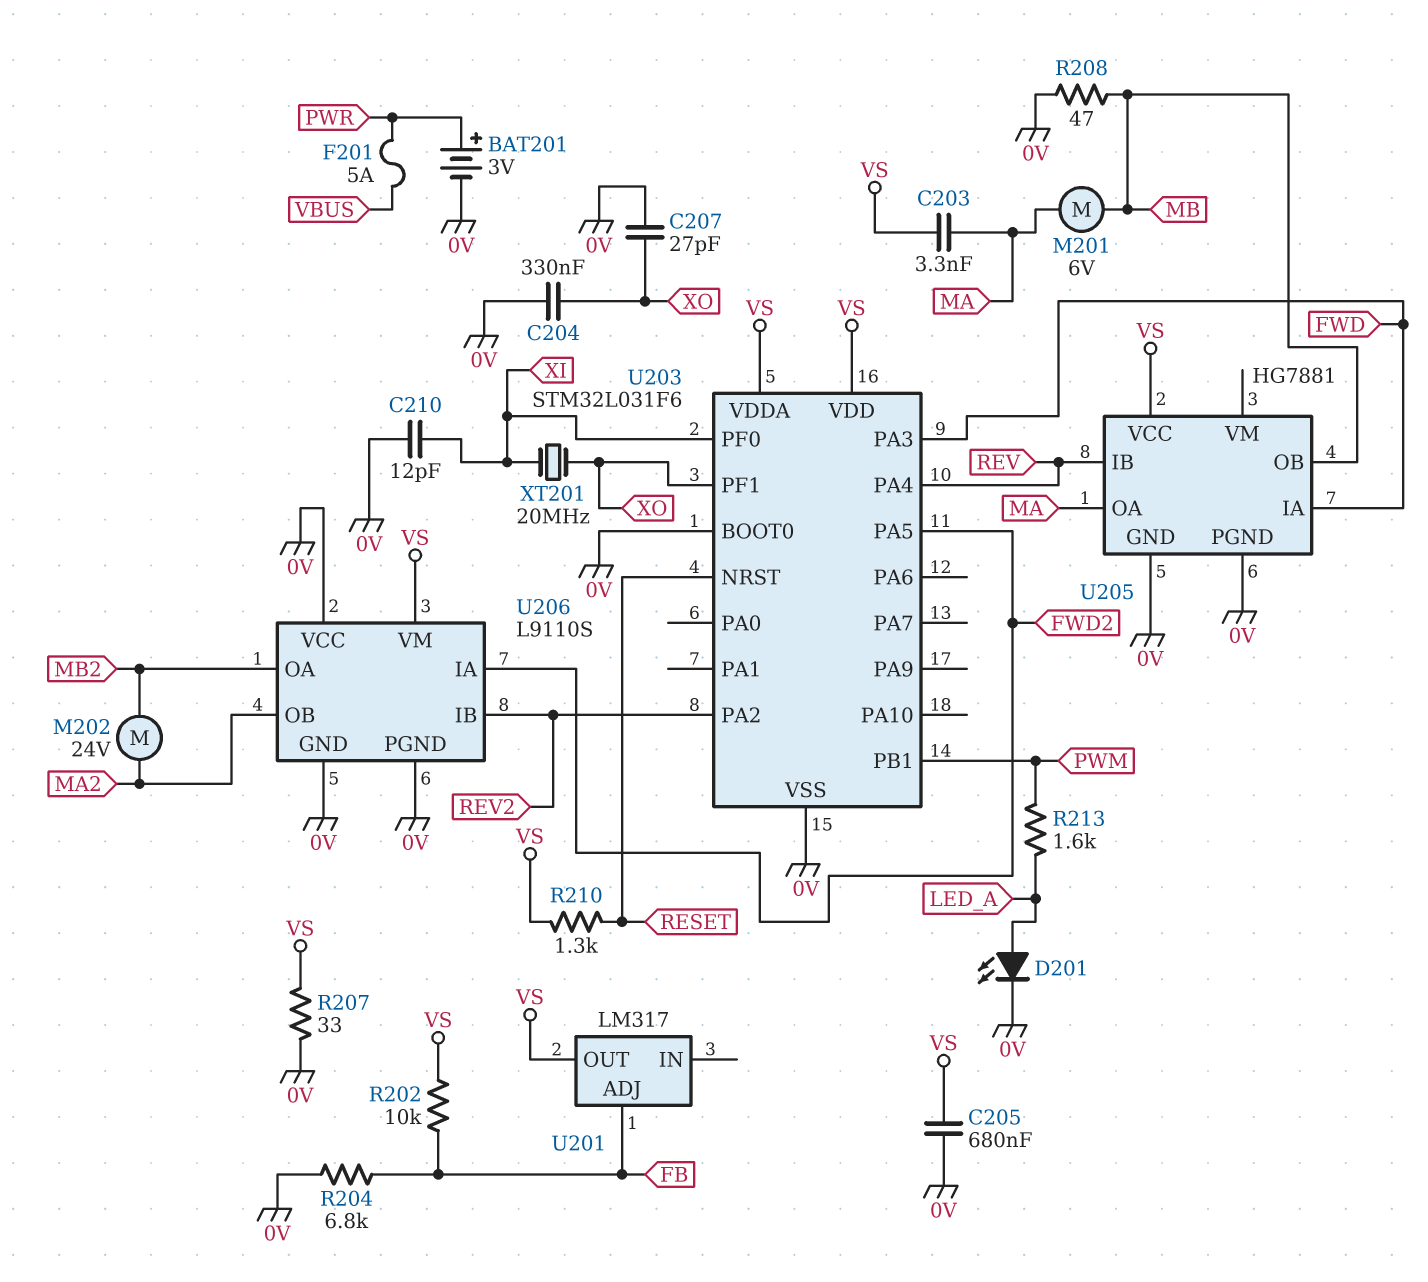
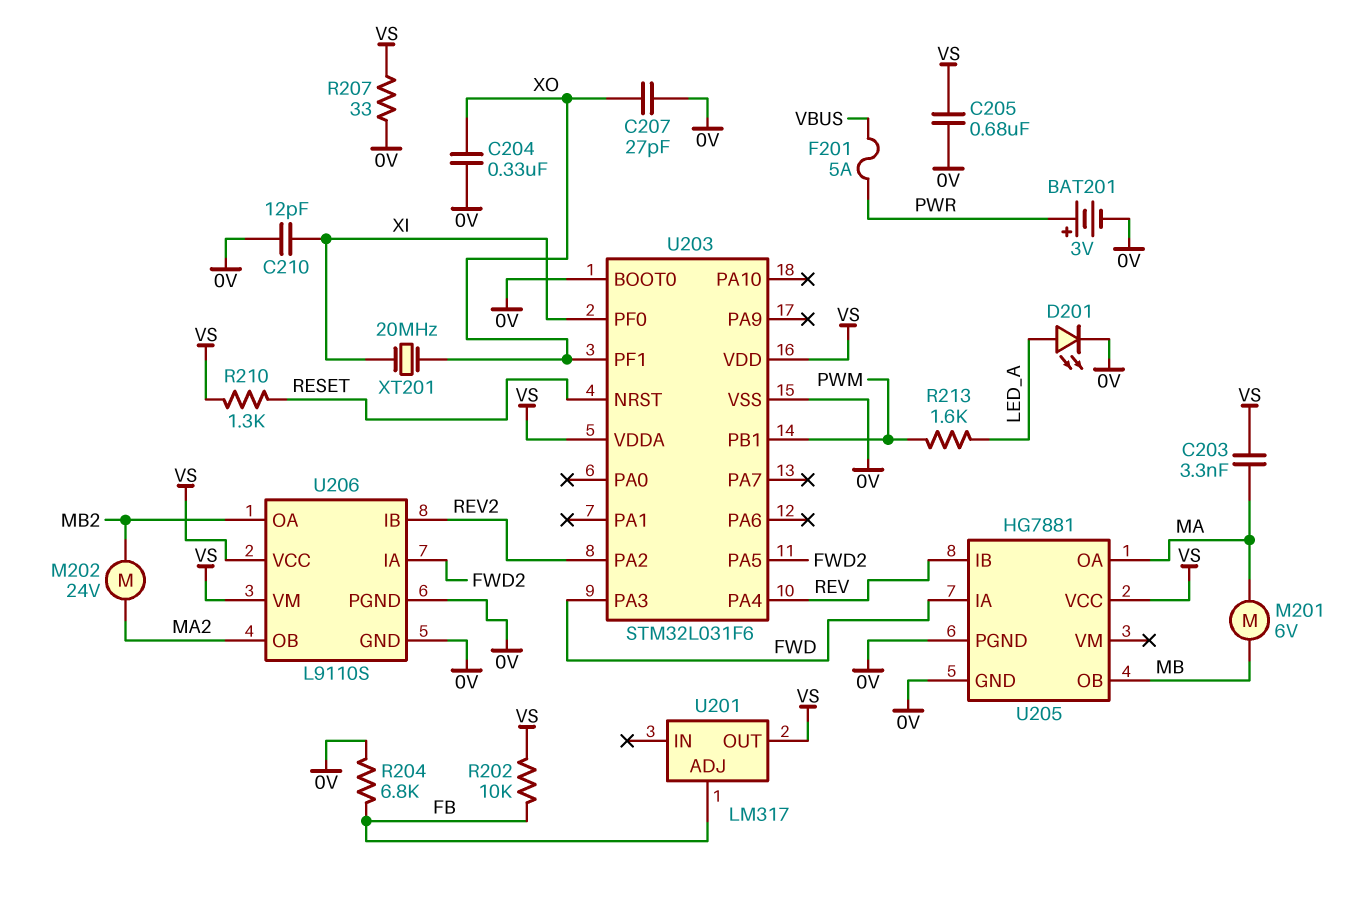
R208: 47 (0V, MB) -> none
U206 pin VCC: 0V -> VS

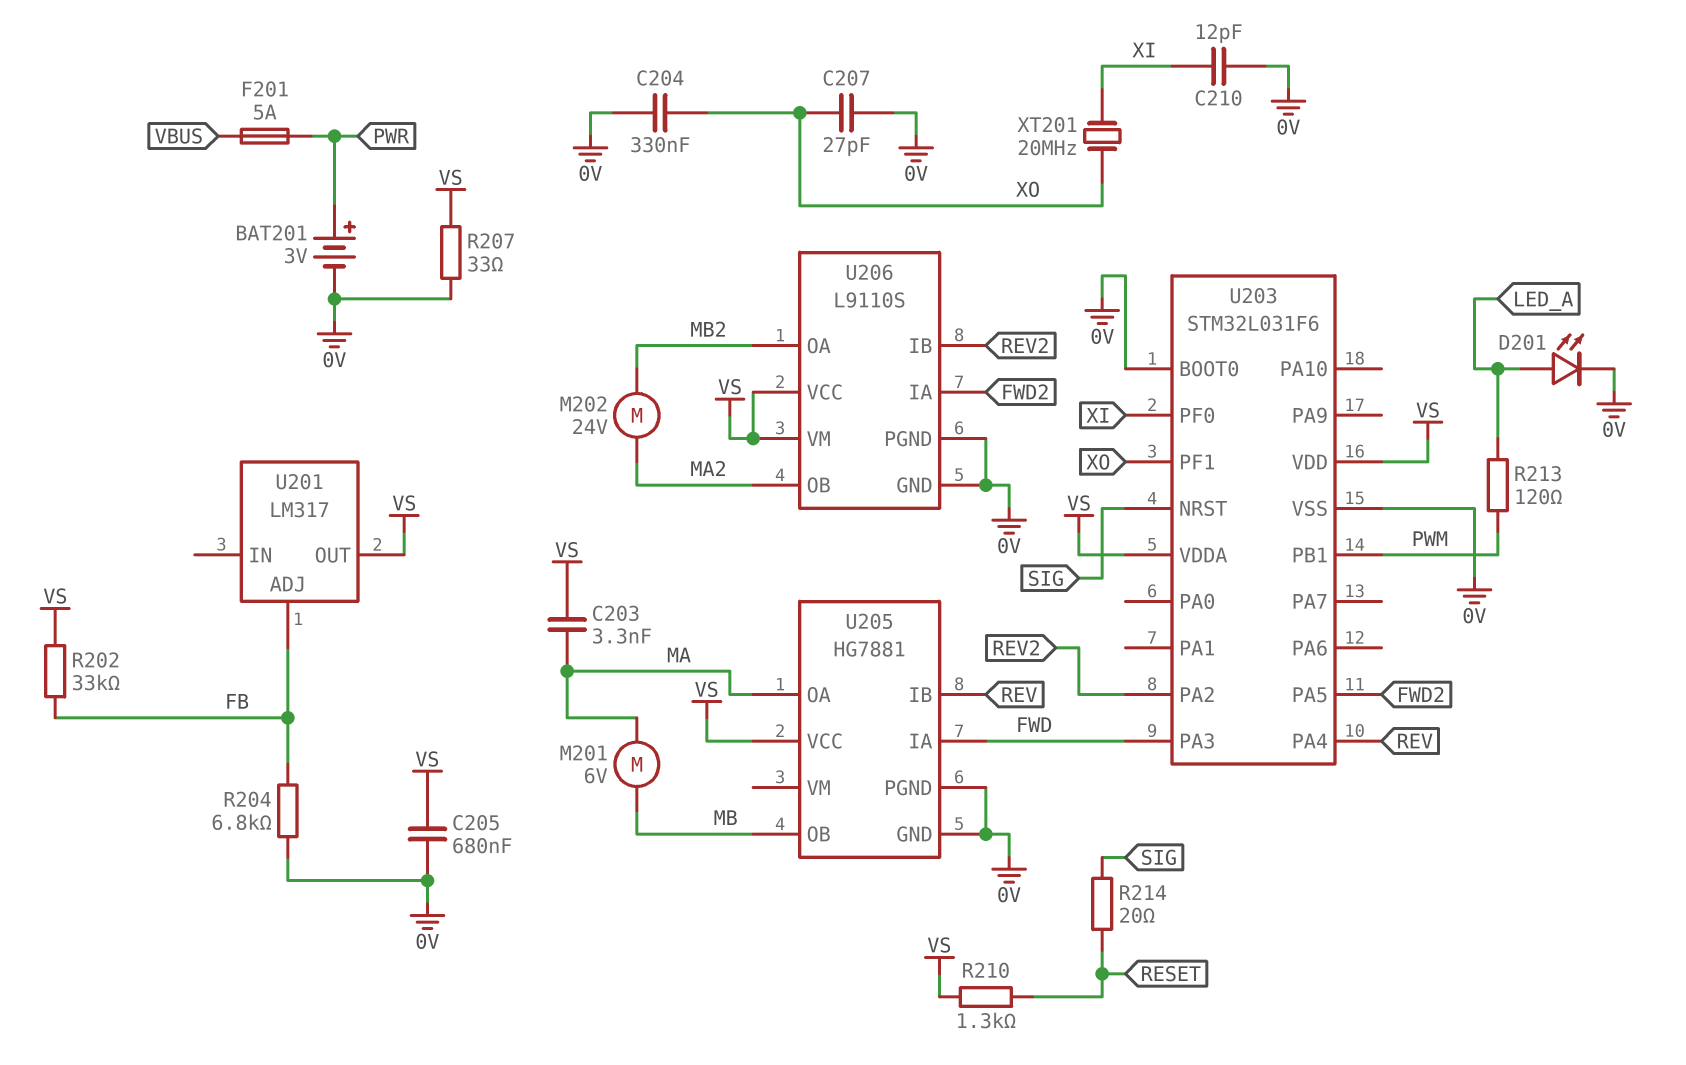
R202: 10k (FB, VS) -> 33k (FB, VS)
R213: 1.6k (LED_A, PWM) -> 120 (LED_A, PWM)
R214: none -> 20 (RESET, SIG)
U203 pin NRST: RESET -> SIG

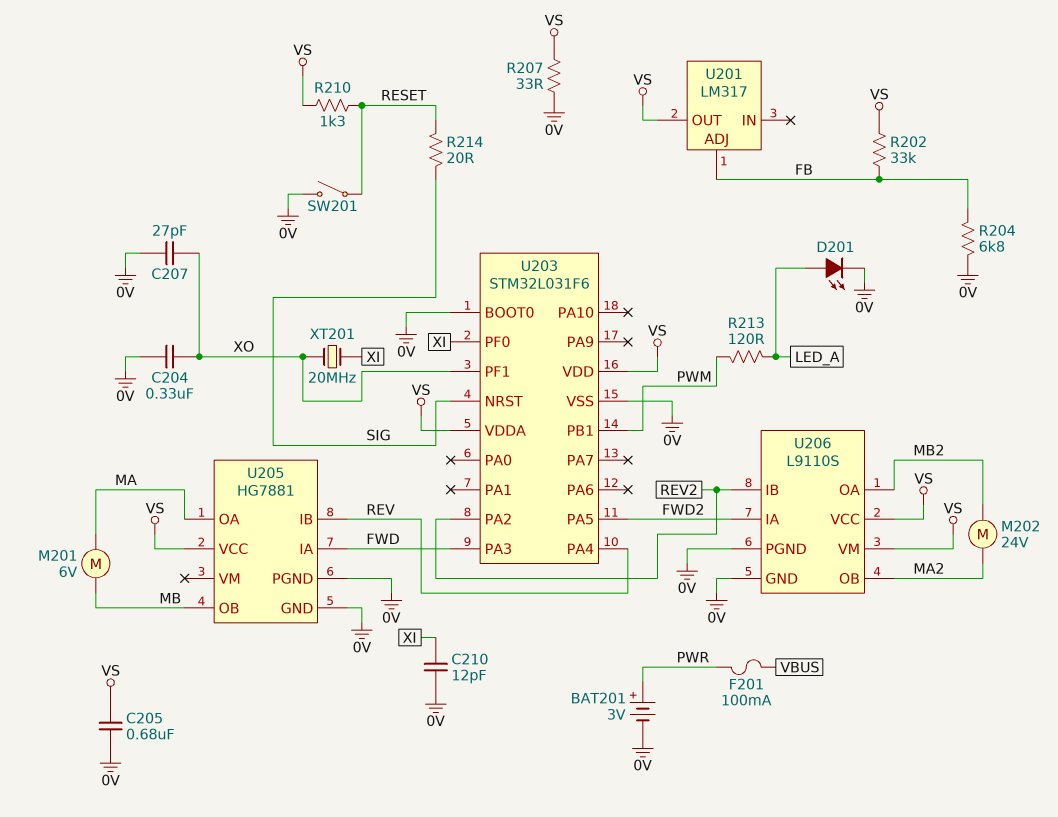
C203: 3.3nF (MA, VS) -> none
F201: 5A (PWR, VBUS) -> 100mA (PWR, VBUS)
SW201: none -> switch (0V, RESET)

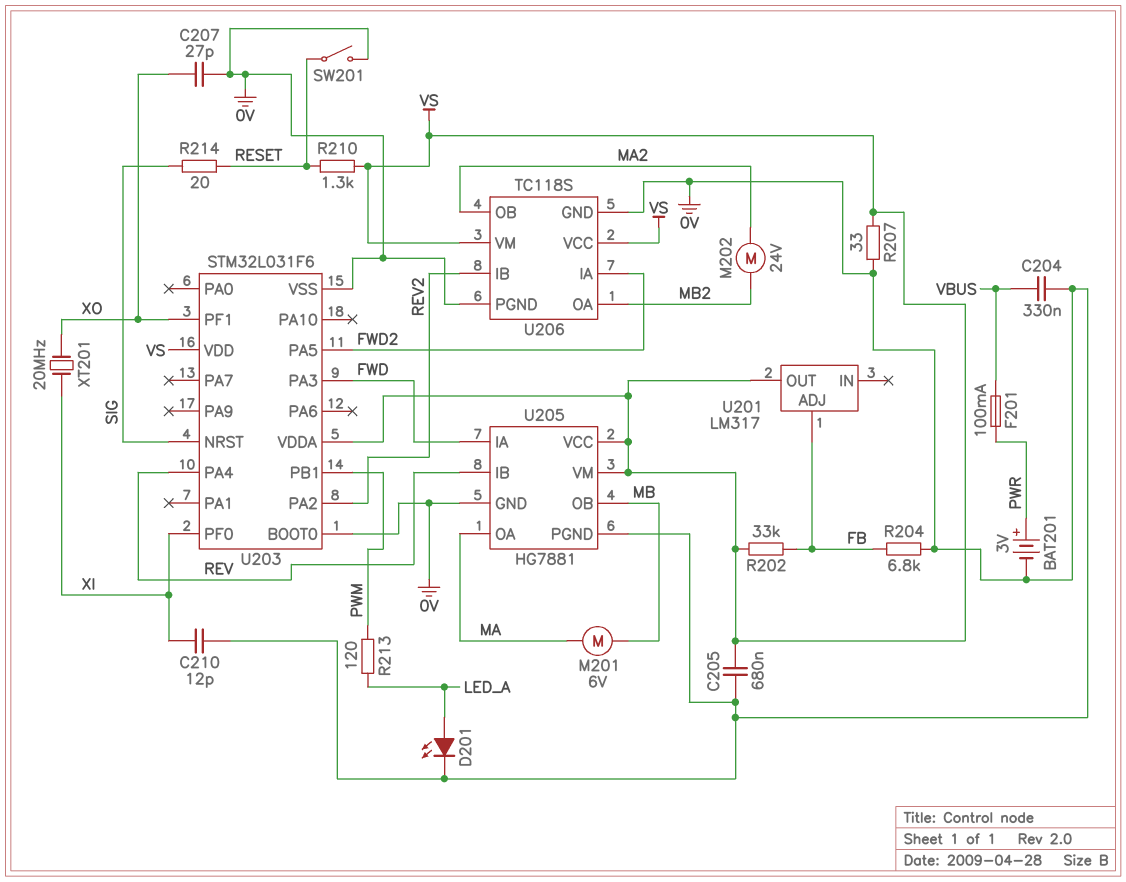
C204: 330nF (0V, XO) -> 330nF (0V, VBUS)
U205 pin VM: none -> VS
U206: L9110S -> TC118S

